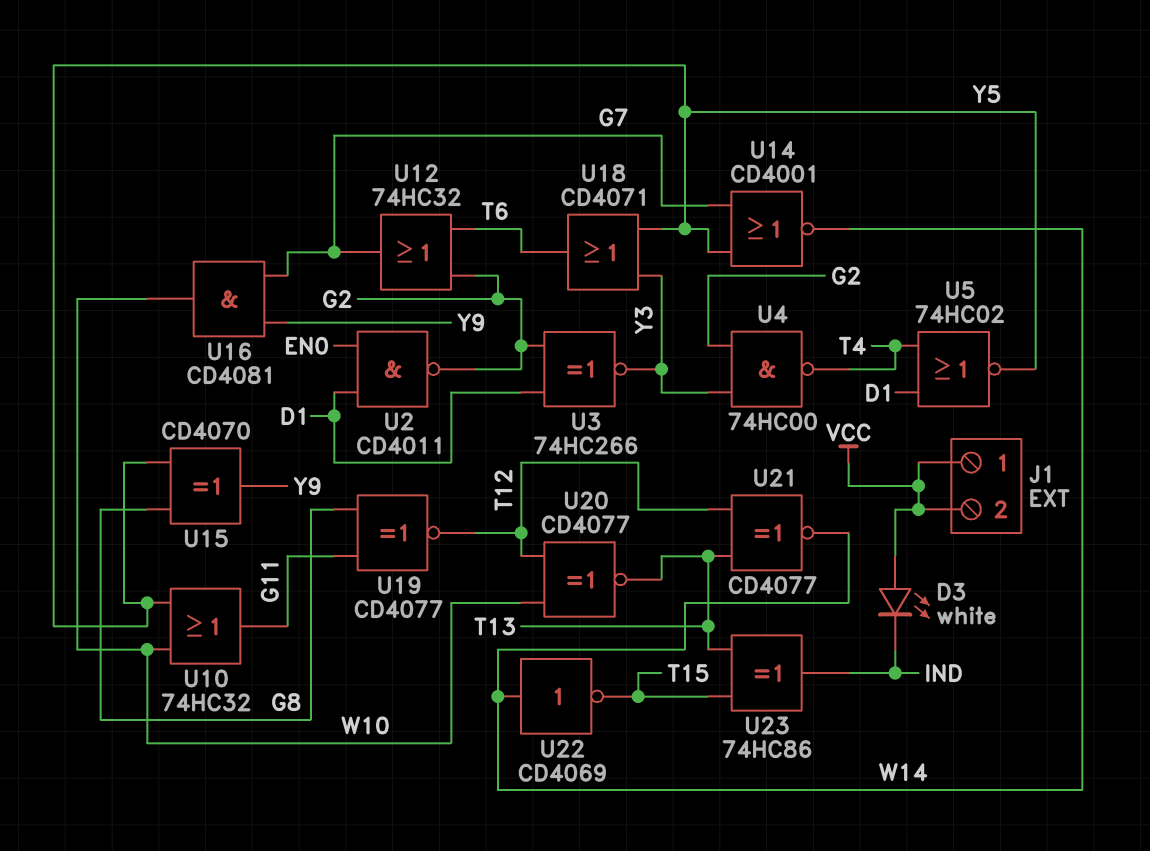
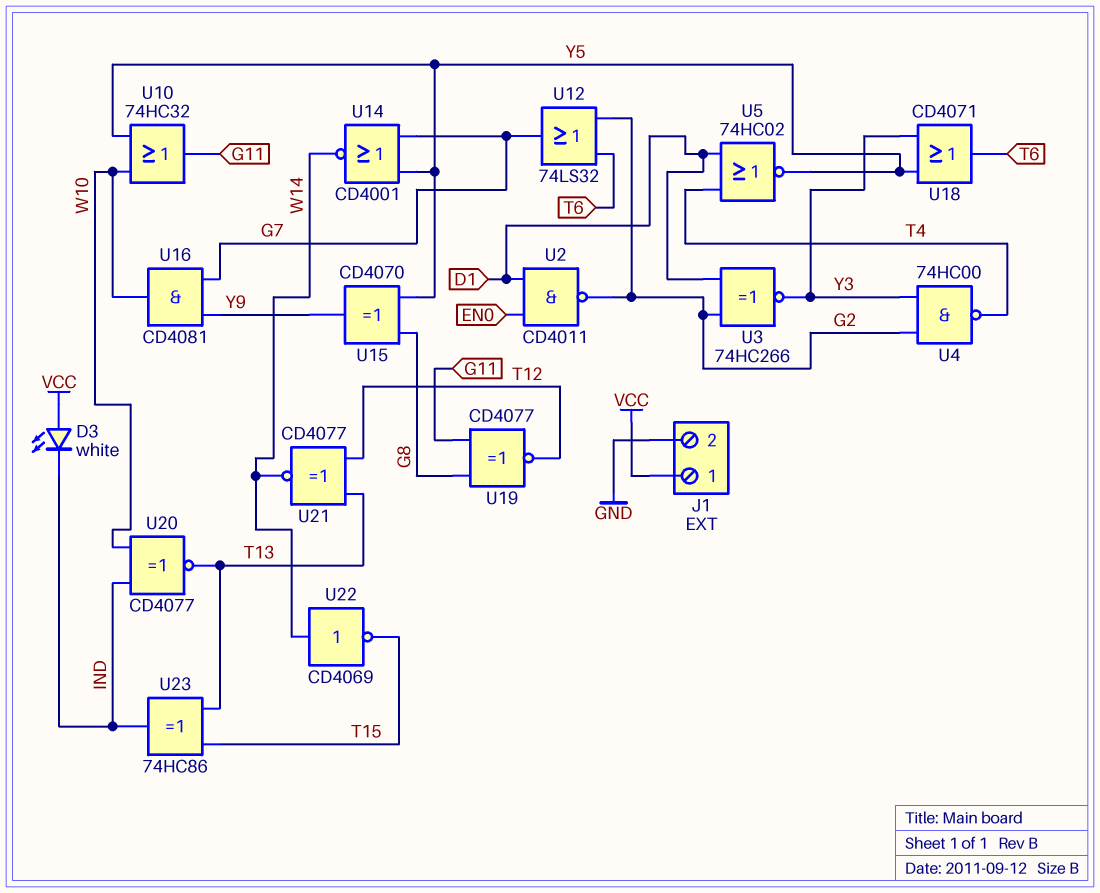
J1 pin 2: VCC -> GND
U12: OR 74HC32 (in G2, in T6, out G7) -> OR 74LS32 (in G2, in T6, out G7)
U20: XNOR CD4077 (in T12, in W10, out T13) -> XNOR CD4077 (in IND, in W10, out T13)

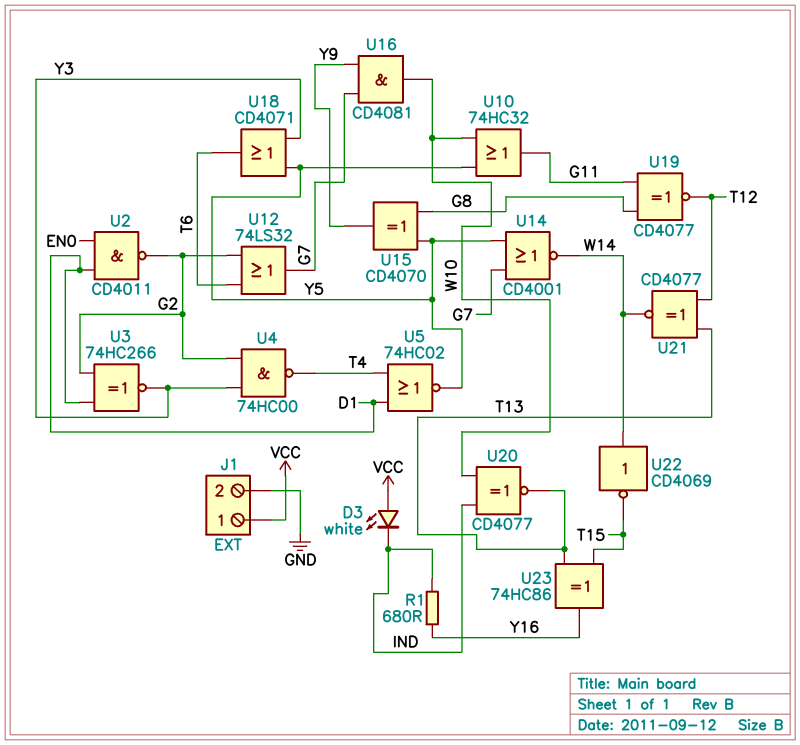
R1: none -> 680 (IND, Y16)
U23: XOR 74HC86 (in T13, in T15, out IND) -> XOR 74HC86 (in T13, in T15, out Y16)

